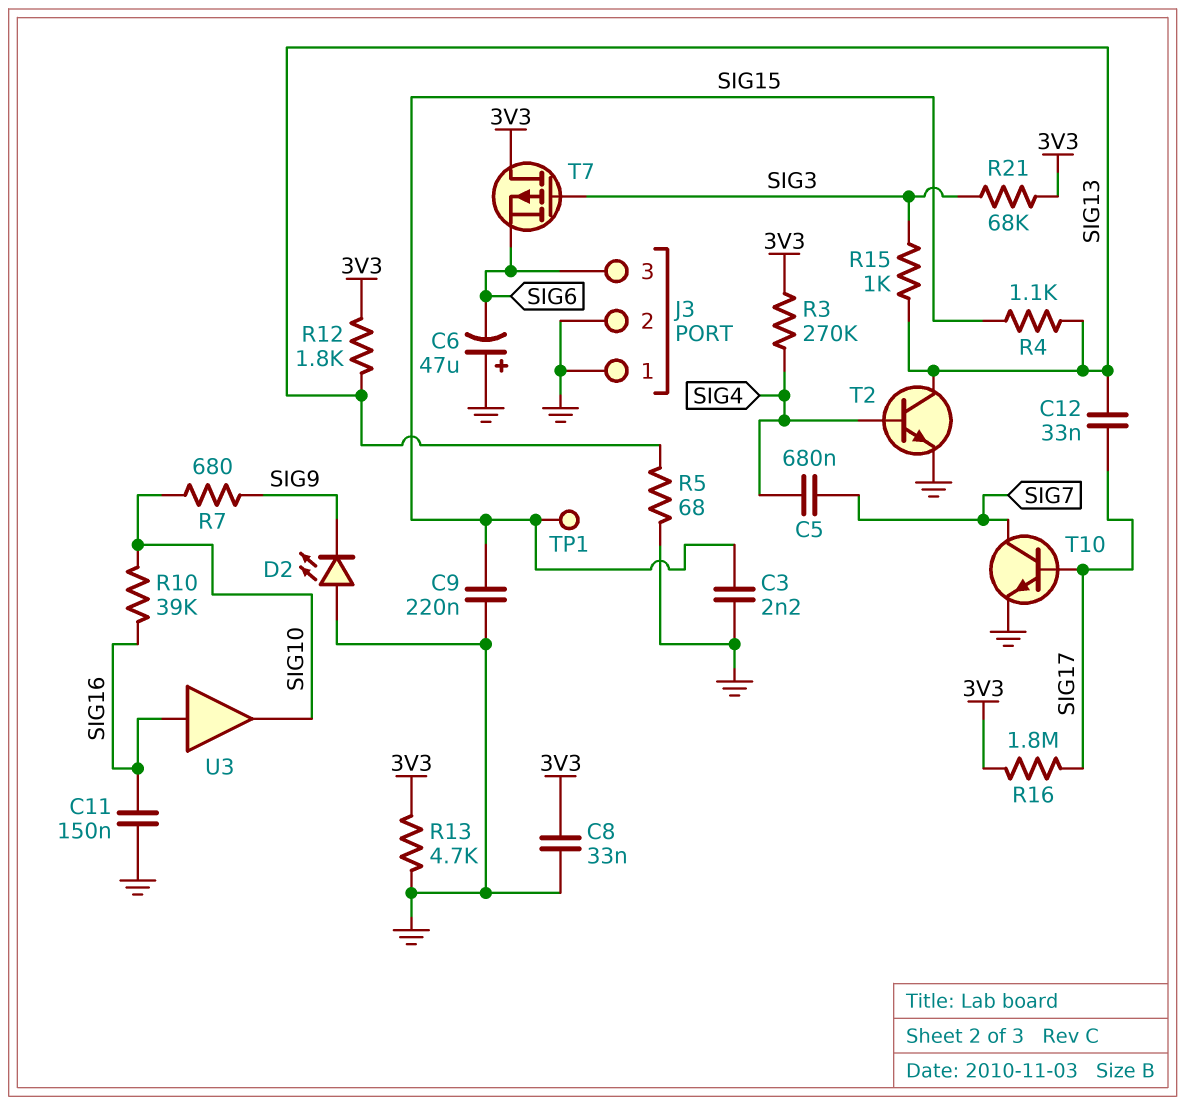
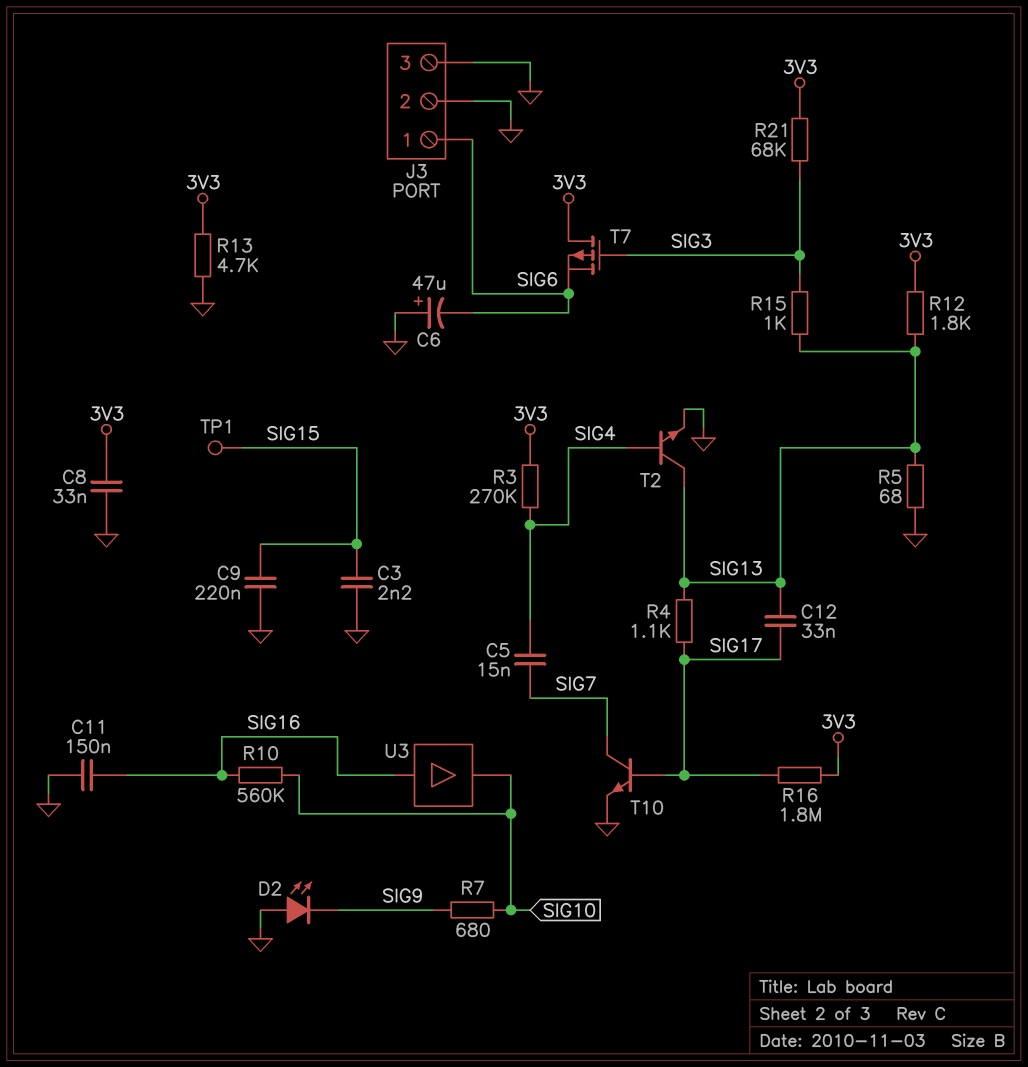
C5: 680nF (SIG4, SIG7) -> 15nF (SIG4, SIG7)
J3 pin 1: GND -> SIG6
J3 pin 3: SIG6 -> GND
R4: 1.1k (SIG13, SIG15) -> 1.1k (SIG13, SIG17)
R10: 39k (SIG10, SIG16) -> 560k (SIG10, SIG16)

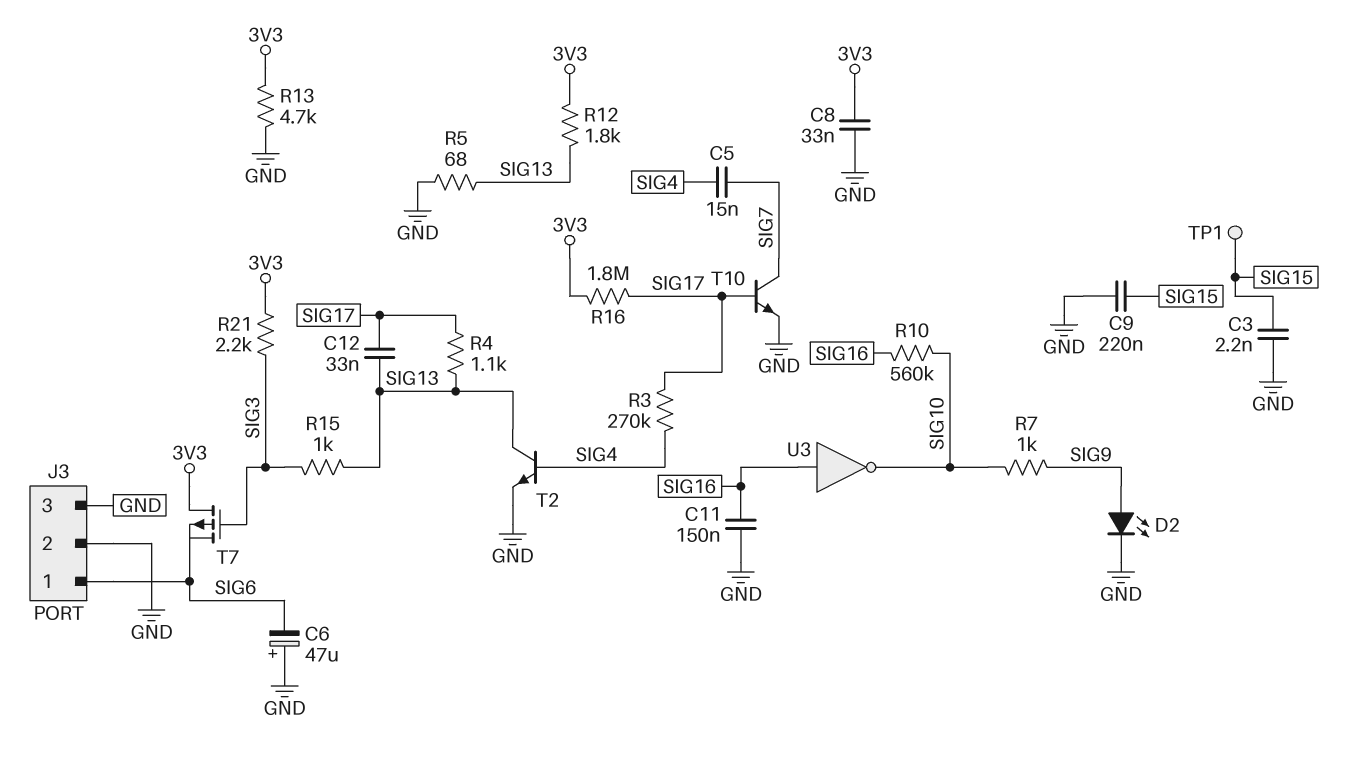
D2: LED (A GND, K SIG9) -> LED (A SIG9, K GND)
R3: 270k (3V3, SIG4) -> 270k (SIG4, SIG17)
R7: 680 (SIG9, SIG10) -> 1k (SIG9, SIG10)
R21: 68k (3V3, SIG3) -> 2.2k (3V3, SIG3)
U3: buffer (in SIG16, out SIG10) -> NOT (in SIG16, out SIG10)

